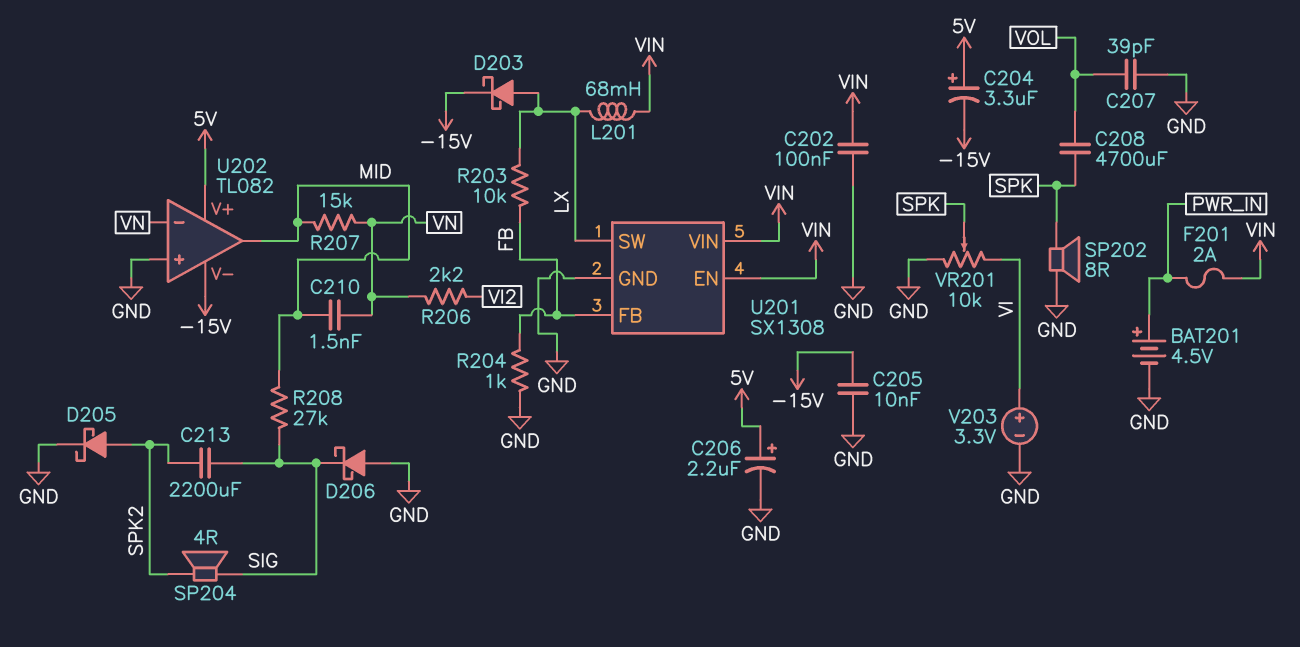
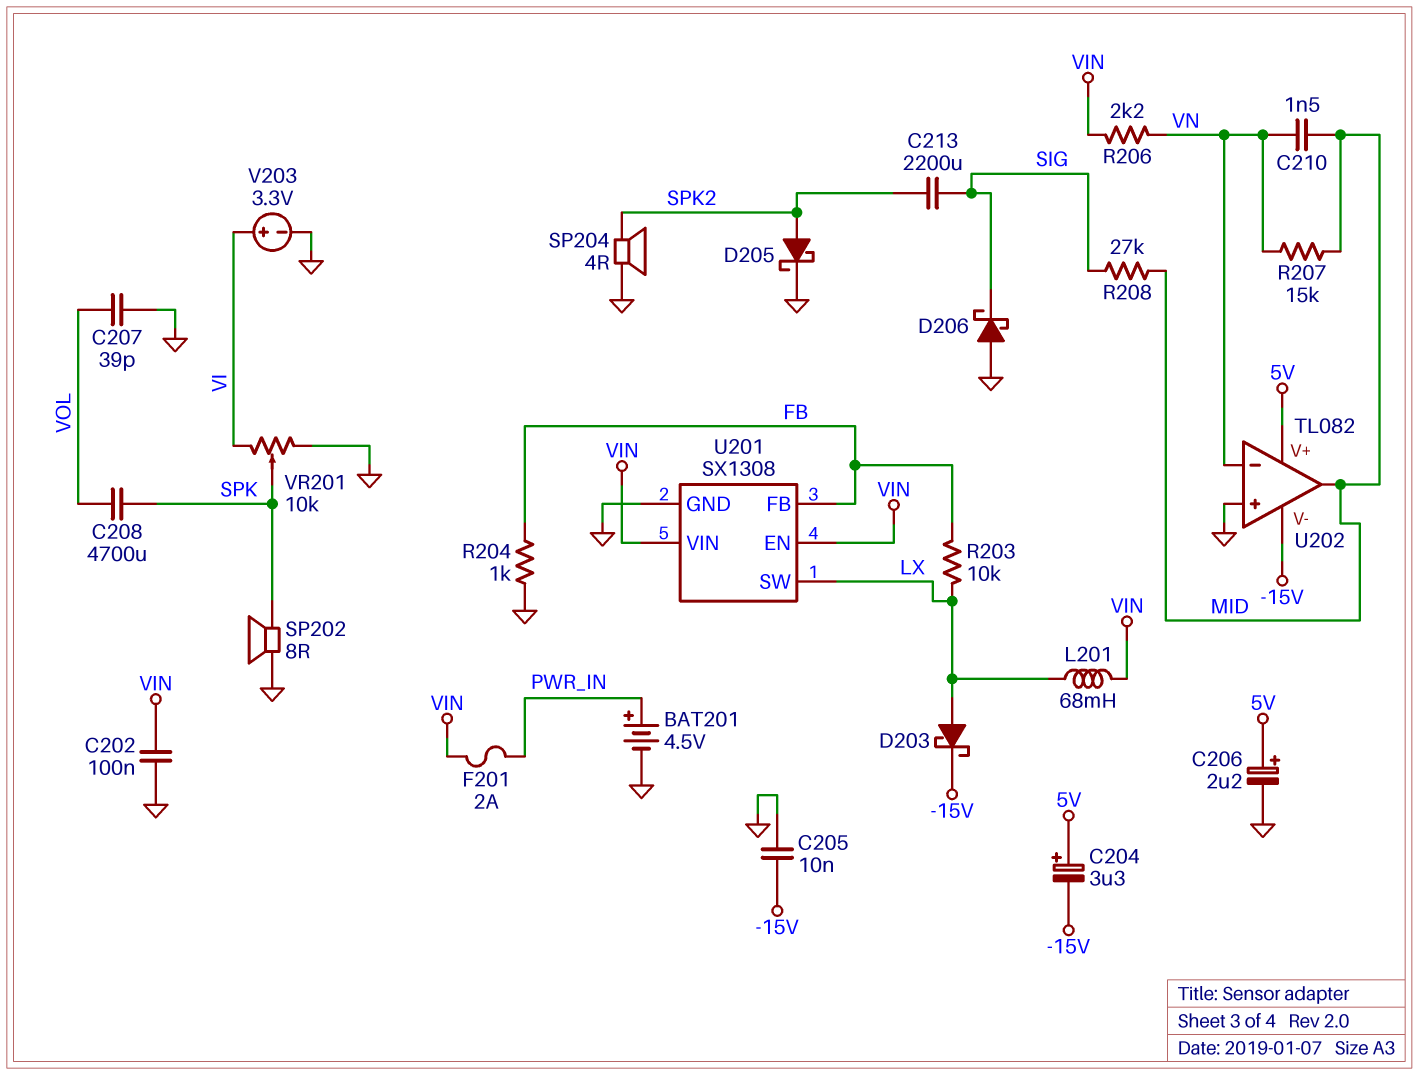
R206: 2.2k (VI2, VN) -> 2.2k (VIN, VN)
SP204: speaker 4R (SIG, SPK2) -> speaker 4R (GND, SPK2)

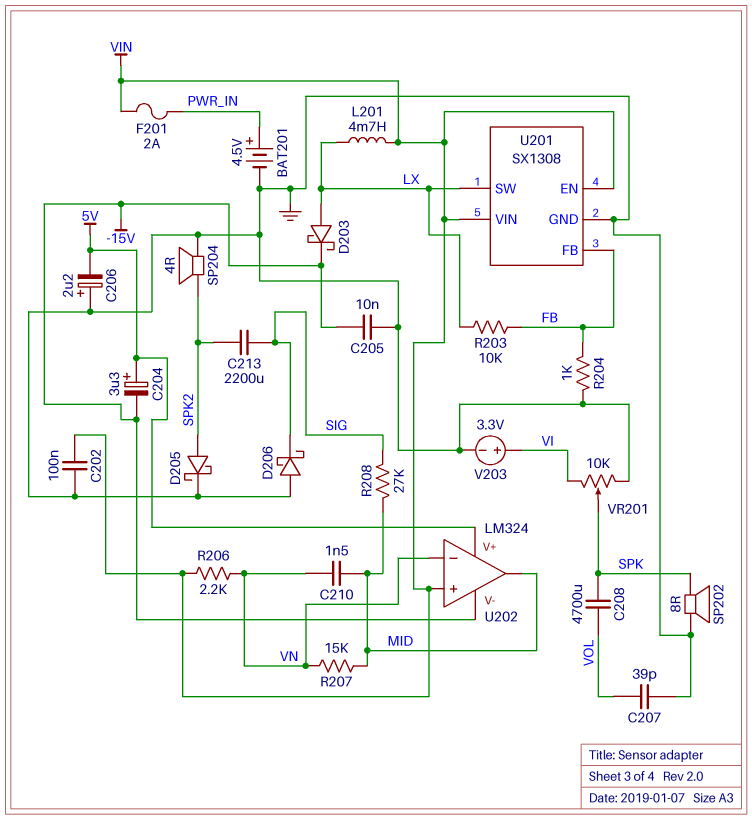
C206: 2.2uF (plus 5V, minus GND) -> 2.2uF (plus GND, minus 5V)
L201: 68mH (LX, VIN) -> 4.7mH (LX, VIN)
U202: TL082 -> LM324
U202 pin in+: GND -> VIN

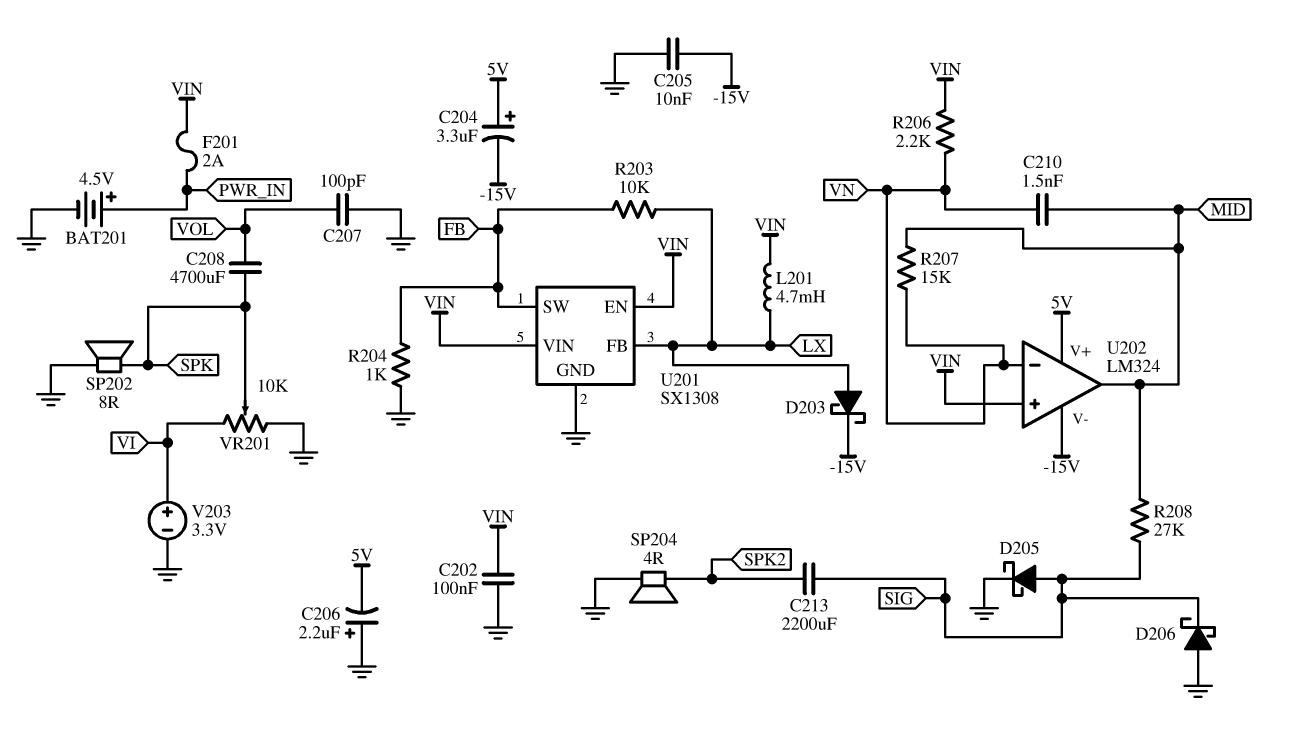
C207: 39pF (GND, VOL) -> 100pF (GND, VOL)
D205: schottky (A SPK2, K GND) -> schottky (A SIG, K GND)
U201 pin FB: FB -> LX
U201 pin SW: LX -> FB

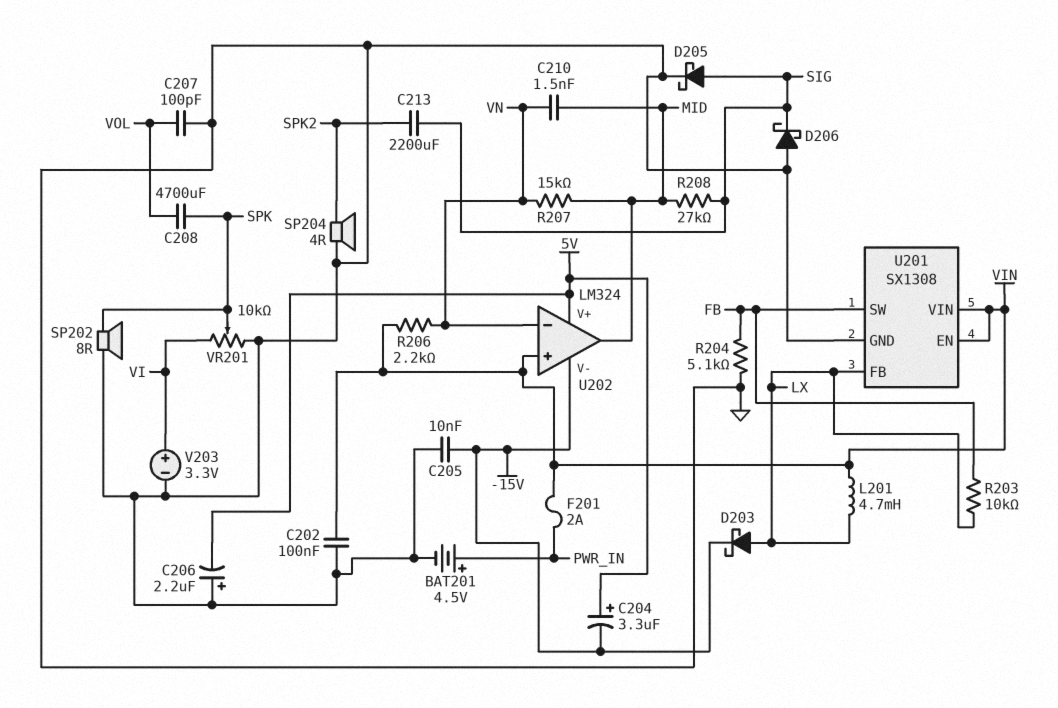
R204: 1k (FB, GND) -> 5.1k (FB, GND)

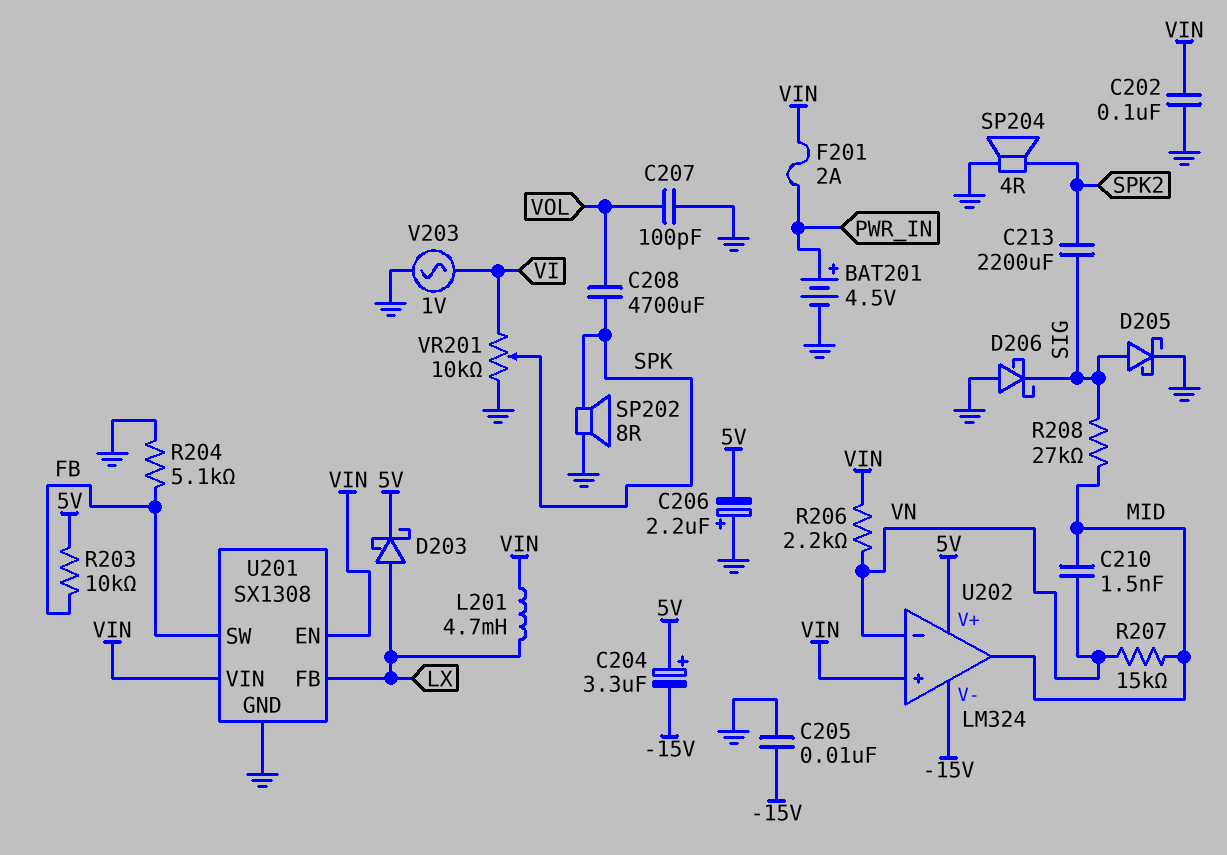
D203: schottky (A LX, K -15V) -> schottky (A LX, K 5V)
R203: 10k (FB, LX) -> 10k (5V, FB)
V203: 3.3V (plus VI, minus GND) -> AC 1V (GND, VI)

